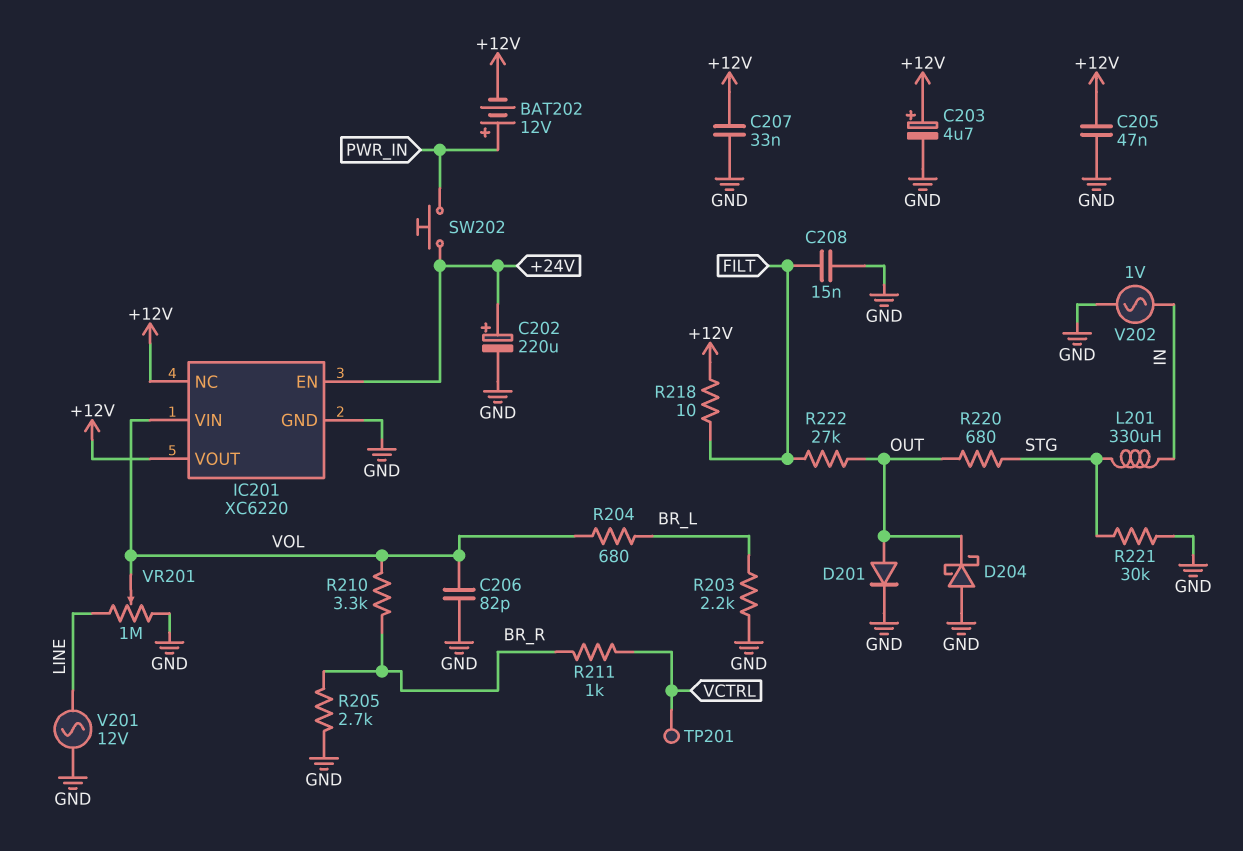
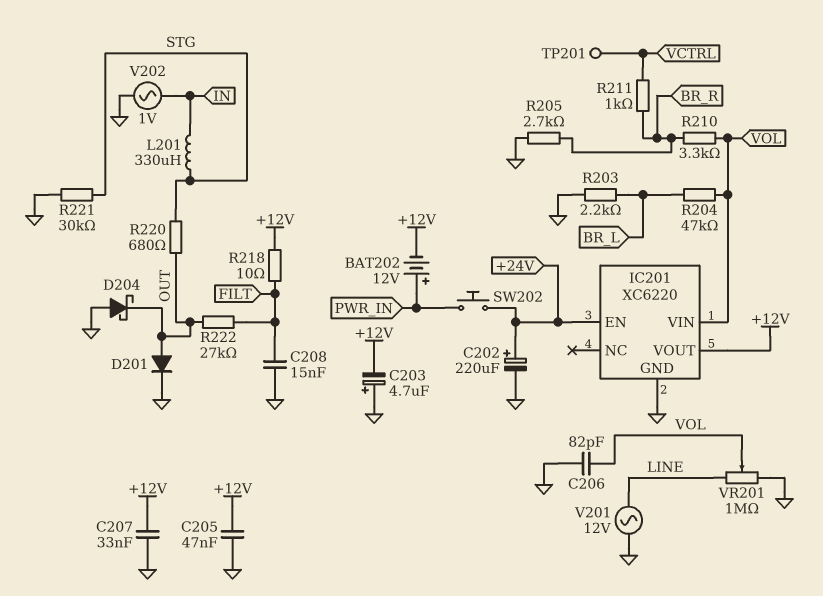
C203: 4.7uF (plus +12V, minus GND) -> 4.7uF (plus GND, minus +12V)
IC201 pin NC: +12V -> none
R204: 680 (BR_L, VOL) -> 47k (BR_L, VOL)

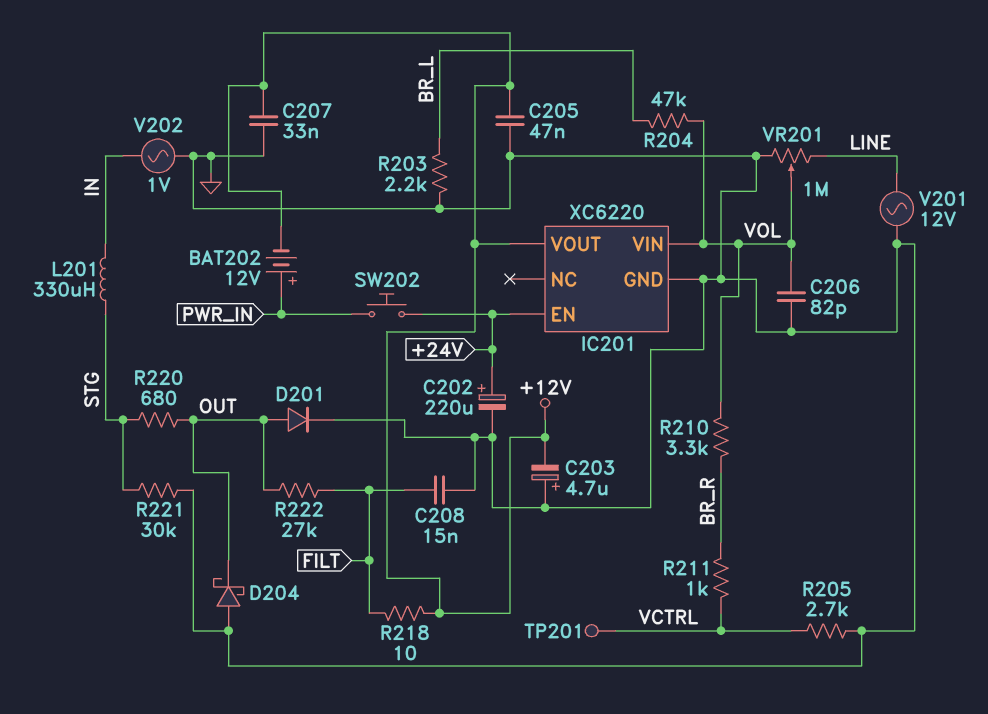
R205: 2.7k (BR_R, GND) -> 2.7k (GND, VCTRL)

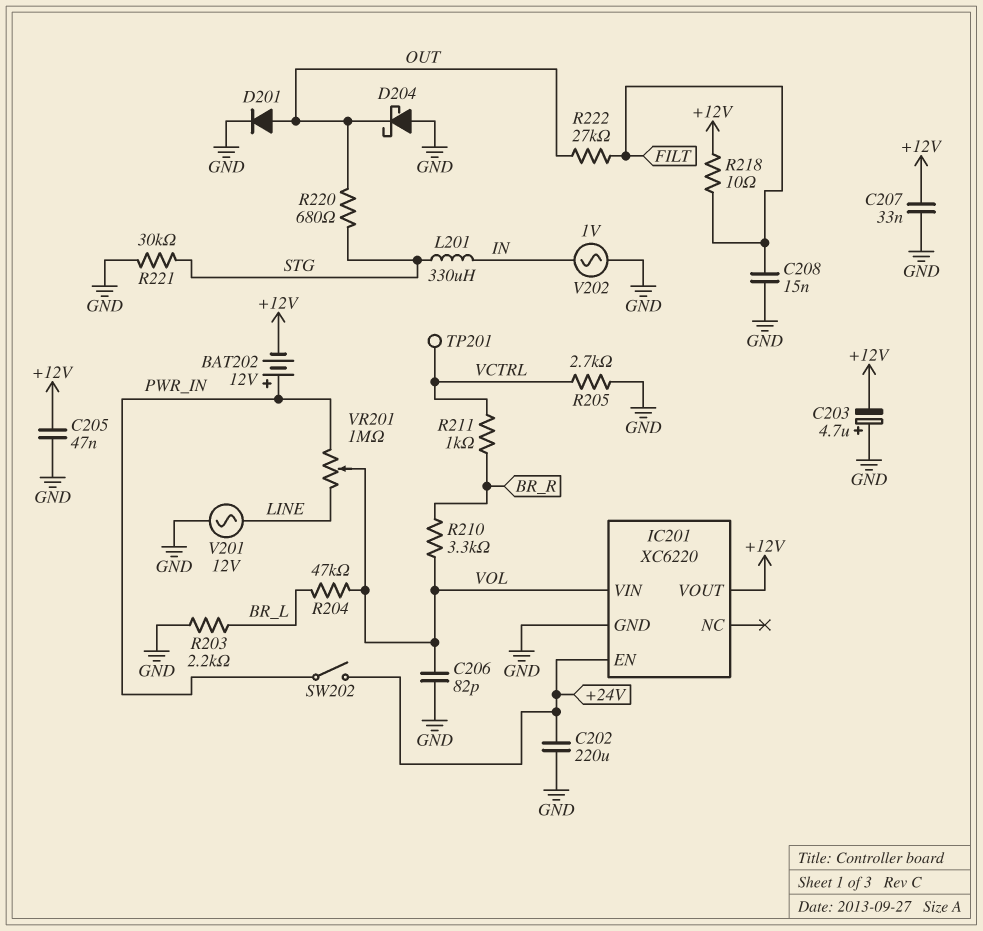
C202: 220uF (plus +24V, minus GND) -> 220uF (+24V, GND)
SW202: button (+24V, PWR_IN) -> switch (+24V, PWR_IN)
VR201: 1M (GND, LINE, wiper VOL) -> 1M (LINE, PWR_IN, wiper VOL)

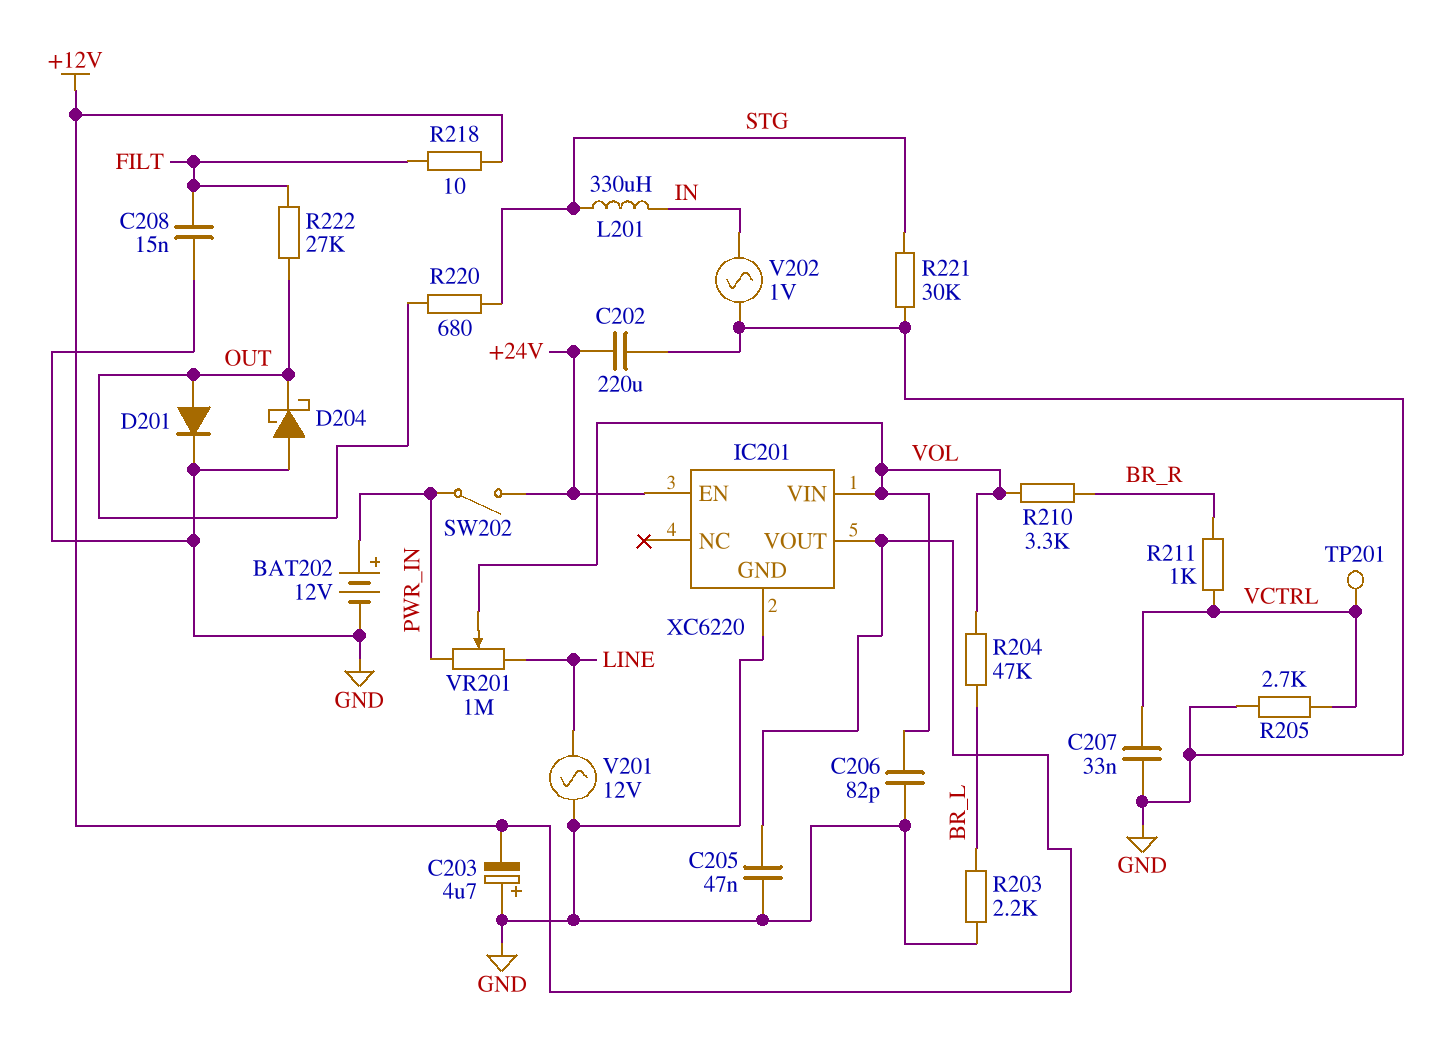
BAT202: 12V (plus PWR_IN, minus +12V) -> 12V (plus PWR_IN, minus GND)
C207: 33nF (+12V, GND) -> 33nF (GND, VCTRL)

